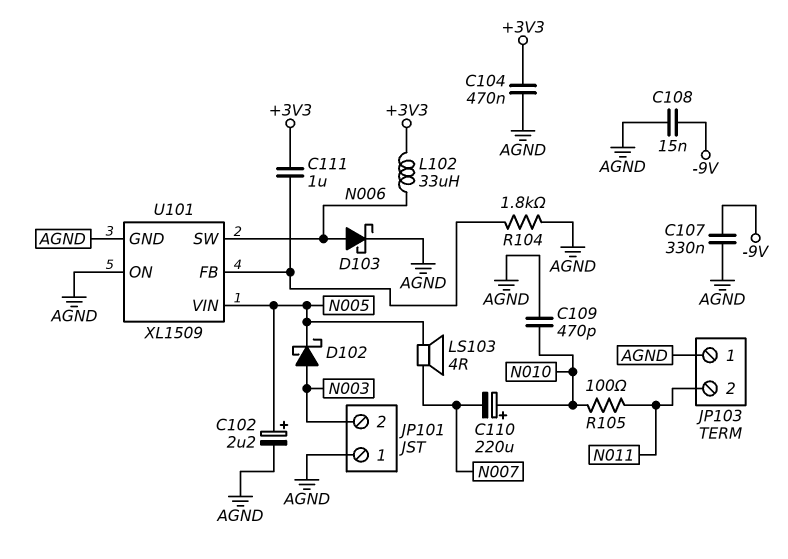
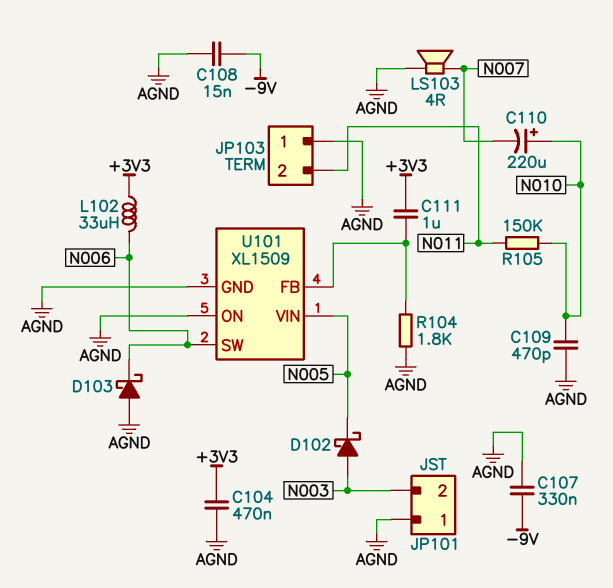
C102: 2.2uF (plus N005, minus AGND) -> none
D103: schottky (A N006, K AGND) -> schottky (A AGND, K N006)
LS103: speaker 4R (N005, N007) -> speaker 4R (AGND, N007)
R105: 100 (N010, N011) -> 150k (N010, N011)

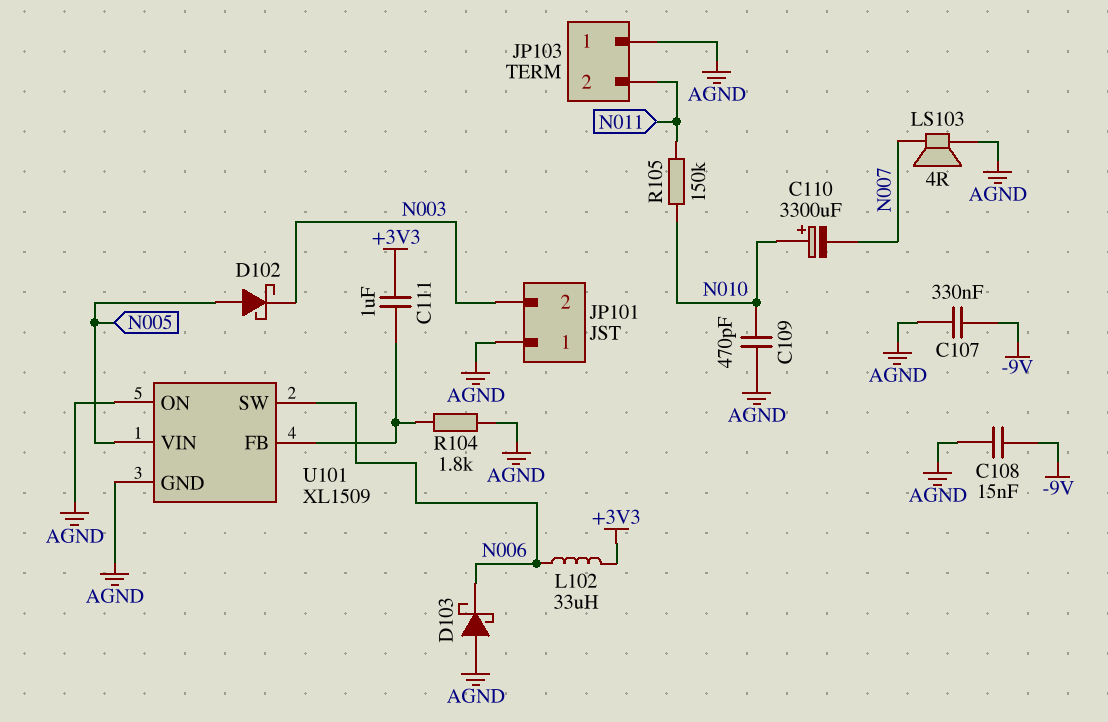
C104: 470nF (+3V3, AGND) -> none
C110: 220uF (plus N010, minus N007) -> 3300uF (plus N010, minus N007)
D102: schottky (A N003, K N005) -> schottky (A N005, K N003)

